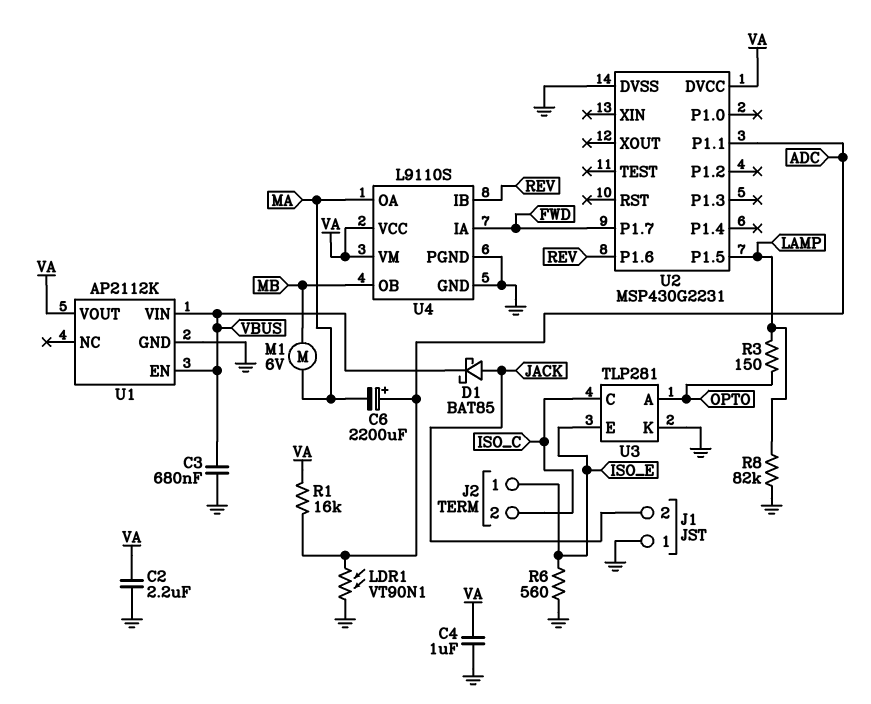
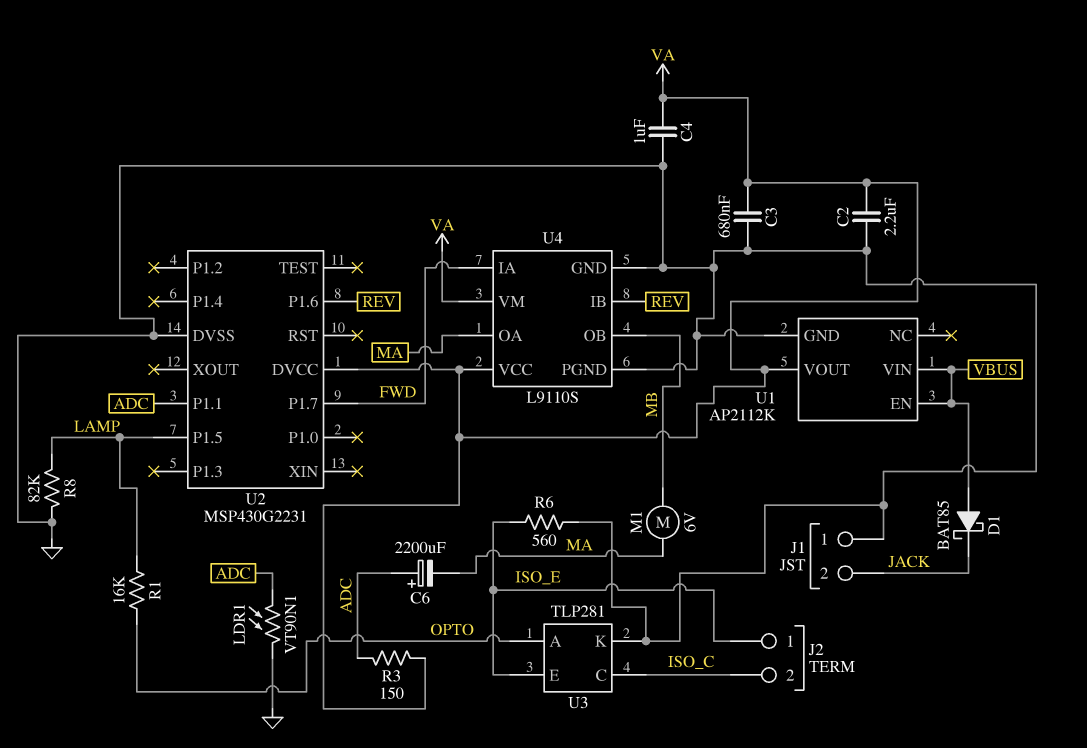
C3: 680nF (GND, VBUS) -> 680nF (GND, VA)
D1: schottky BAT85 (A JACK, K VBUS) -> schottky BAT85 (A VBUS, K JACK)
R1: 16k (ADC, VA) -> 16k (LAMP, OPTO)
R3: 150 (LAMP, OPTO) -> 150 (ADC, VA)

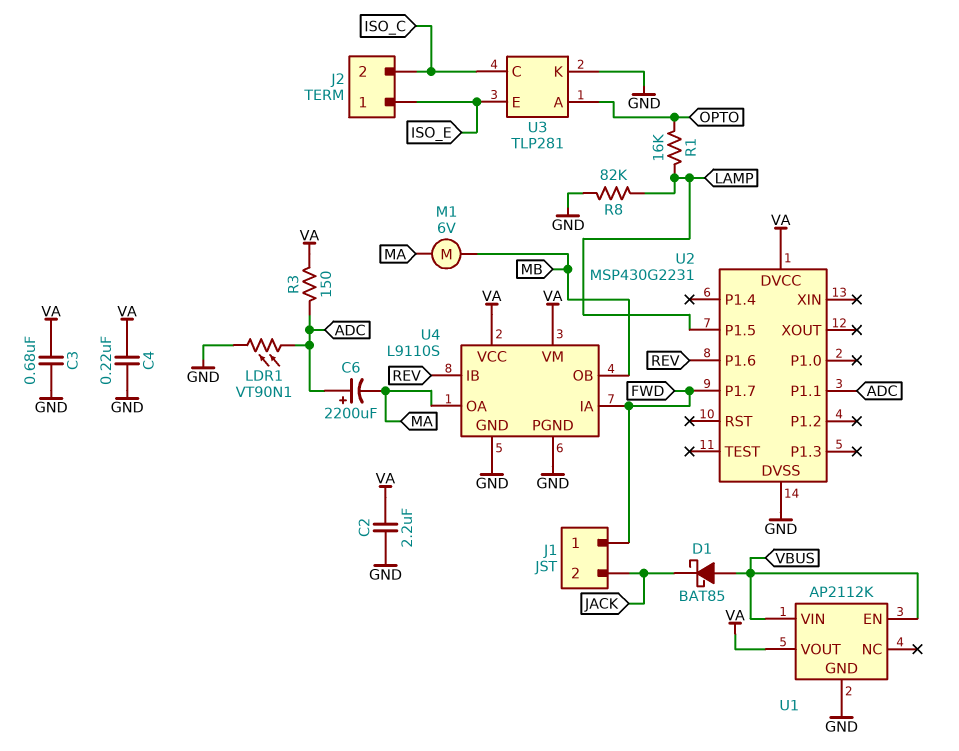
C4: 1uF (GND, VA) -> 220nF (GND, VA)
J1 pin 1: GND -> FWD
R6: 560 (GND, ISO_E) -> none

